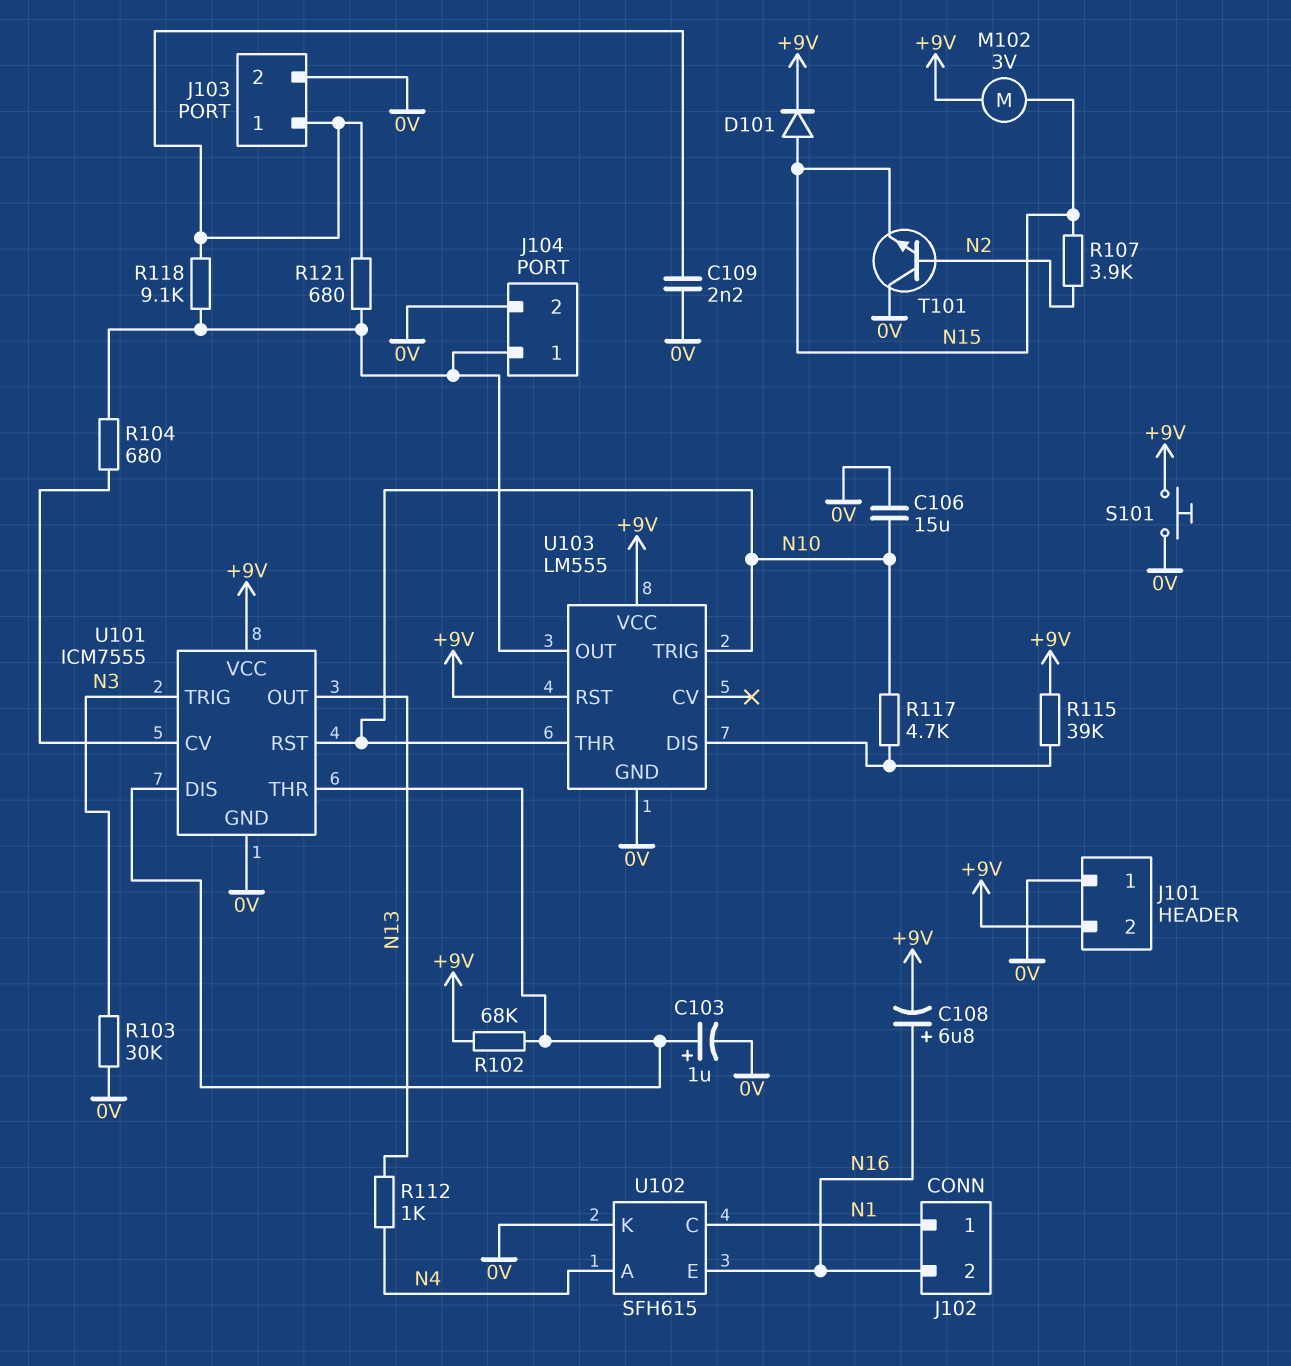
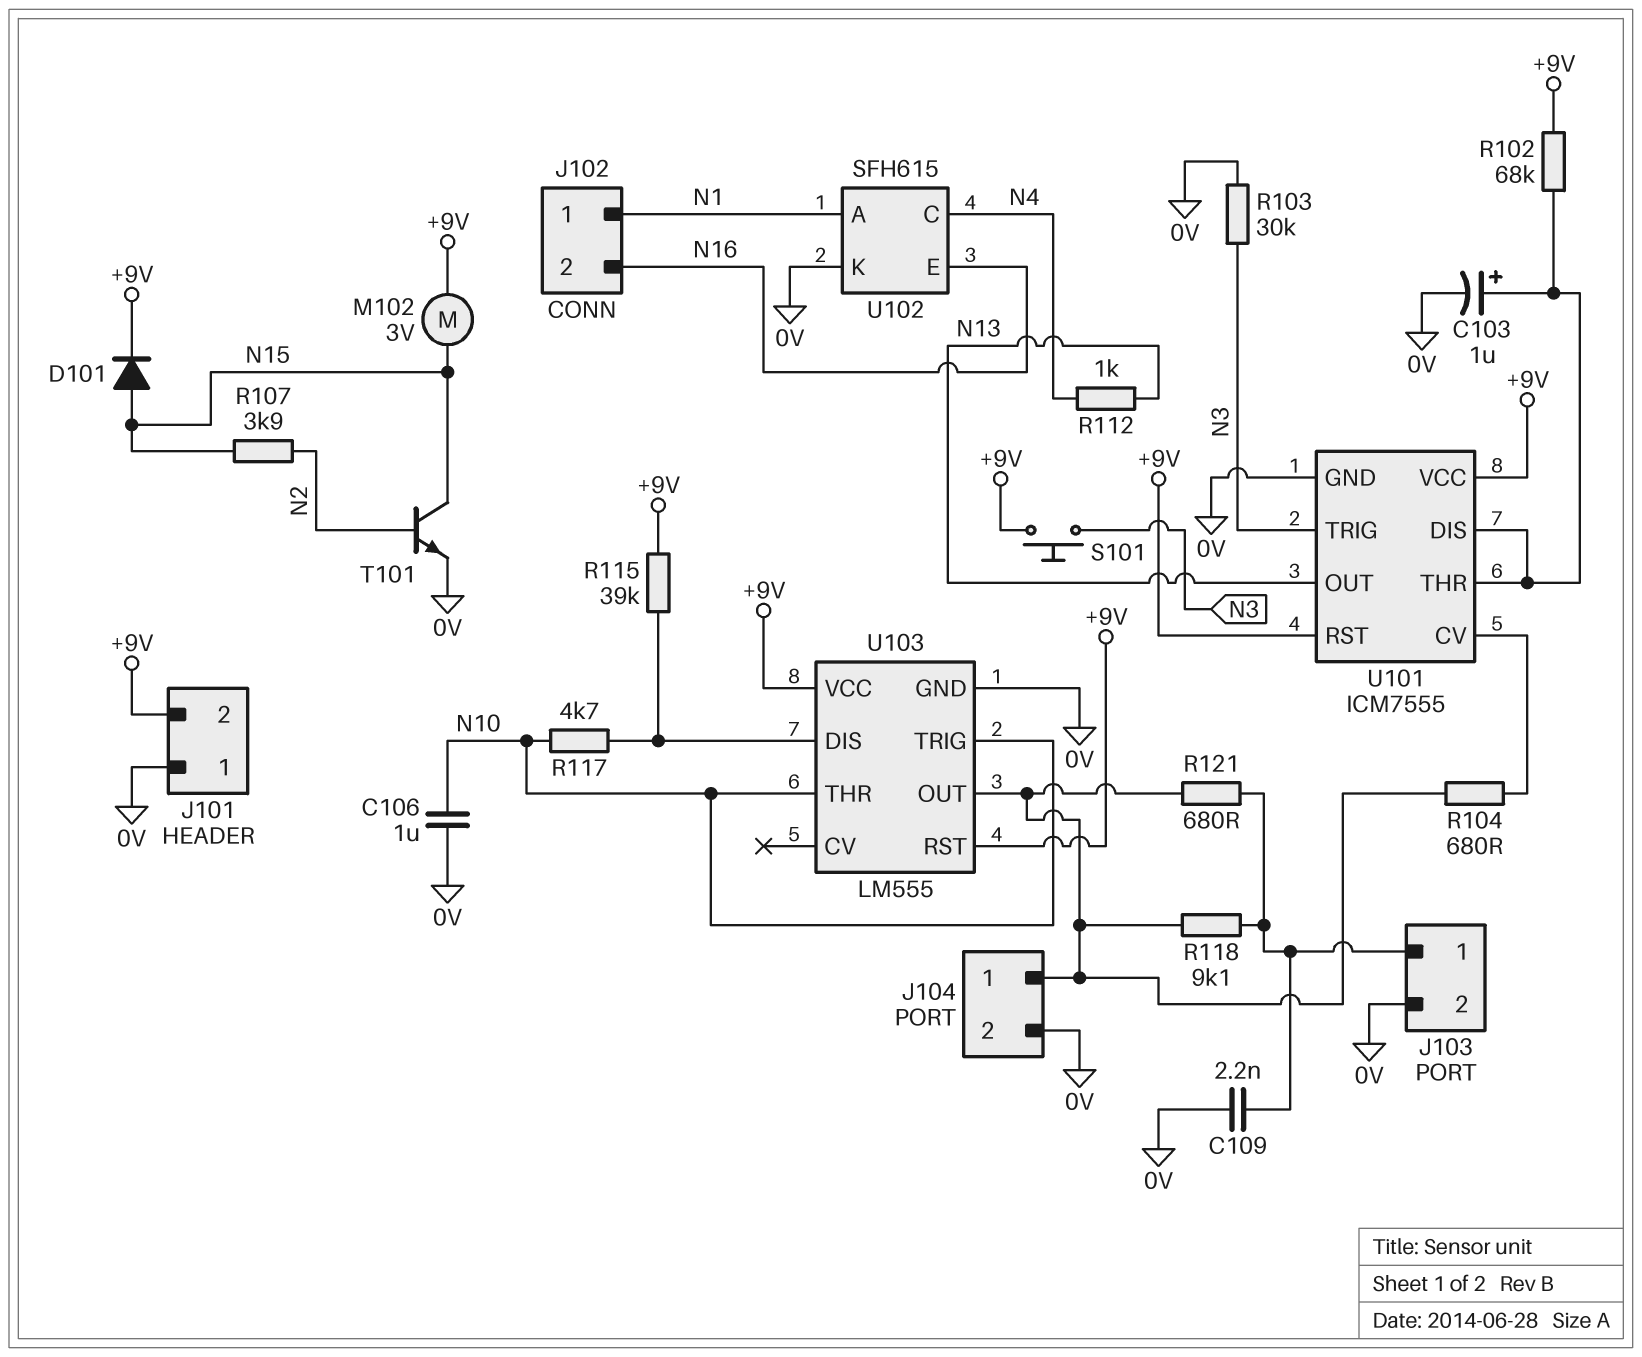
C106: 15uF (0V, N10) -> 1uF (0V, N10)
C108: 6.8uF (plus N16, minus +9V) -> none
S101: button (+9V, 0V) -> button (+9V, N3)
T101: NPN (B N2, C 0V, E N15) -> NPN (B N2, C N15, E 0V)
U101 pin RST: N10 -> +9V
U102 pin A: N4 -> N1
U102 pin C: N1 -> N4

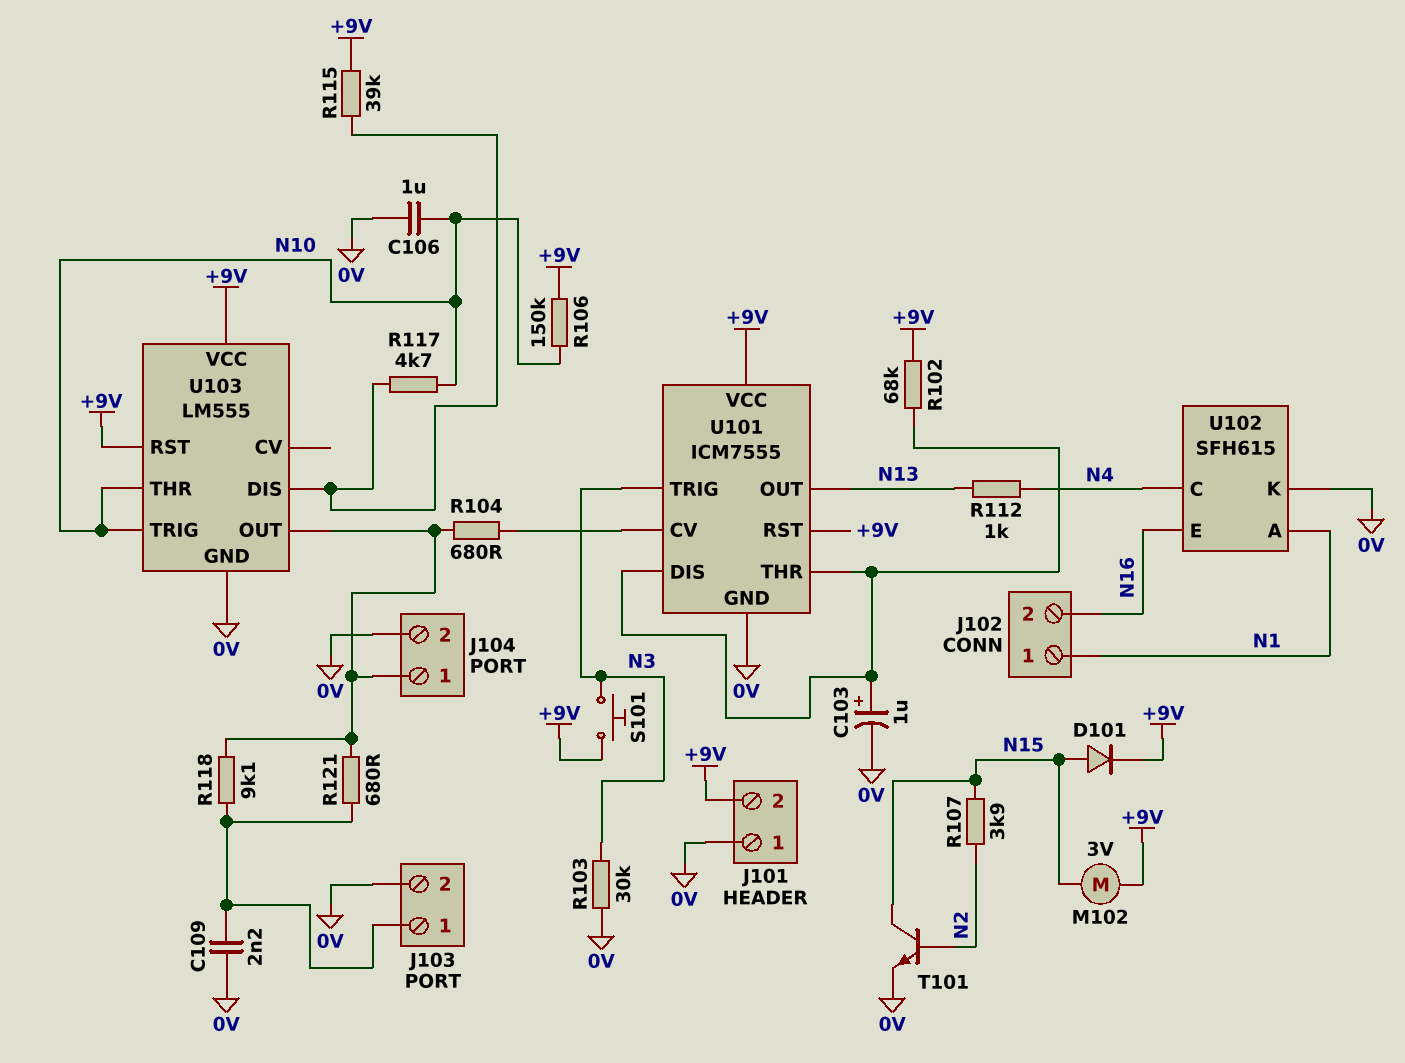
R106: none -> 150k (+9V, N10)

